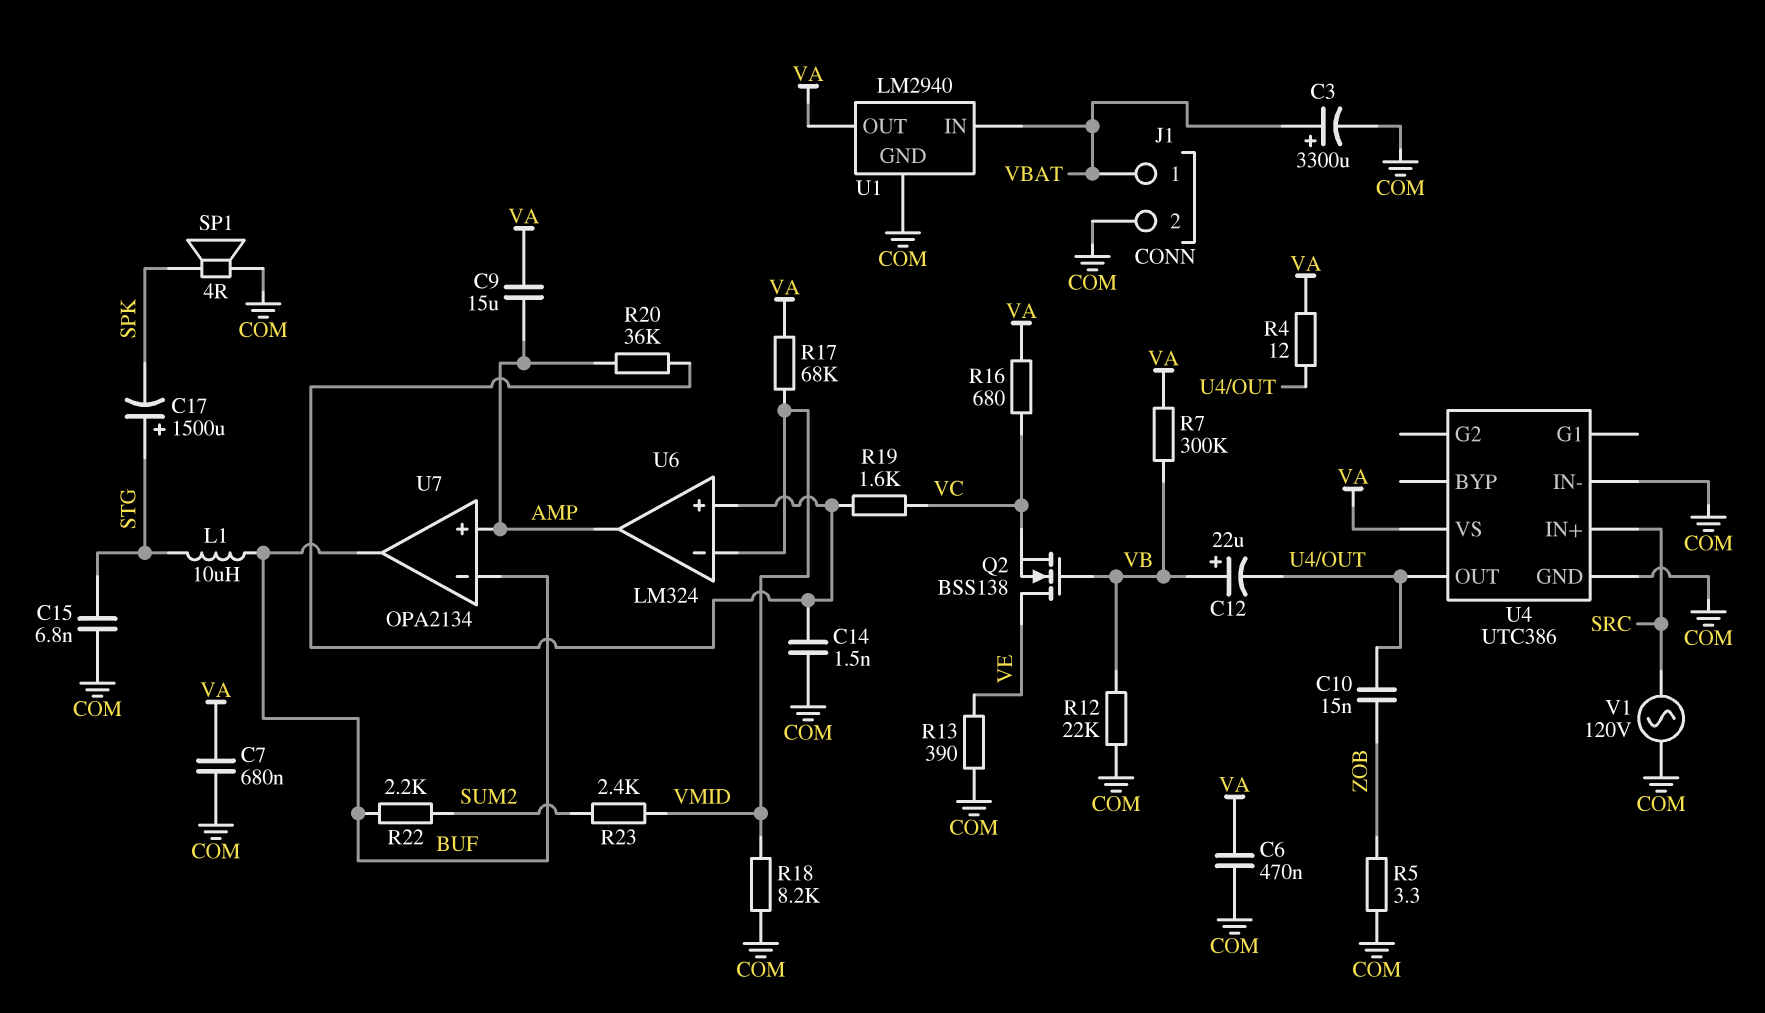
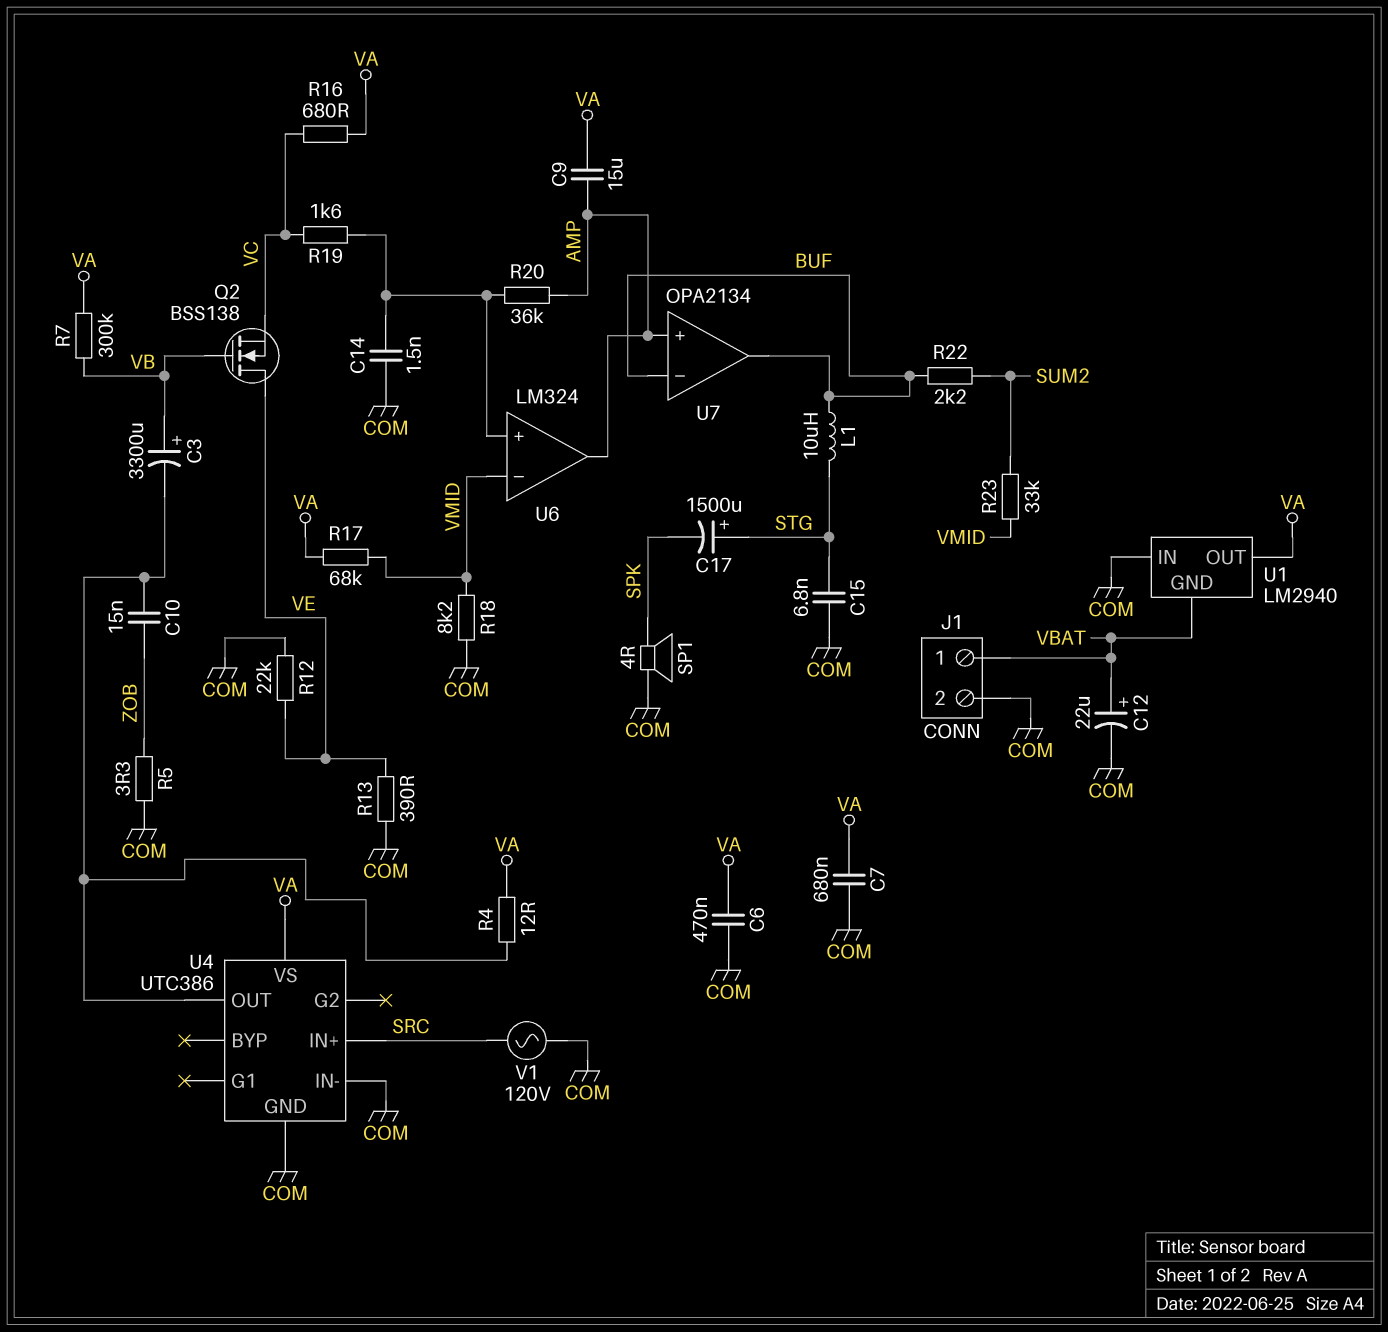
C3: 3300uF (plus VBAT, minus COM) -> 3300uF (plus VB, minus U4/OUT)
C12: 22uF (plus VB, minus U4/OUT) -> 22uF (plus VBAT, minus COM)
R12: 22k (COM, VB) -> 22k (COM, VE)
R23: 2.4k (SUM2, VMID) -> 33k (SUM2, VMID)
U1 pin GND: COM -> VBAT
U1 pin IN: VBAT -> COM

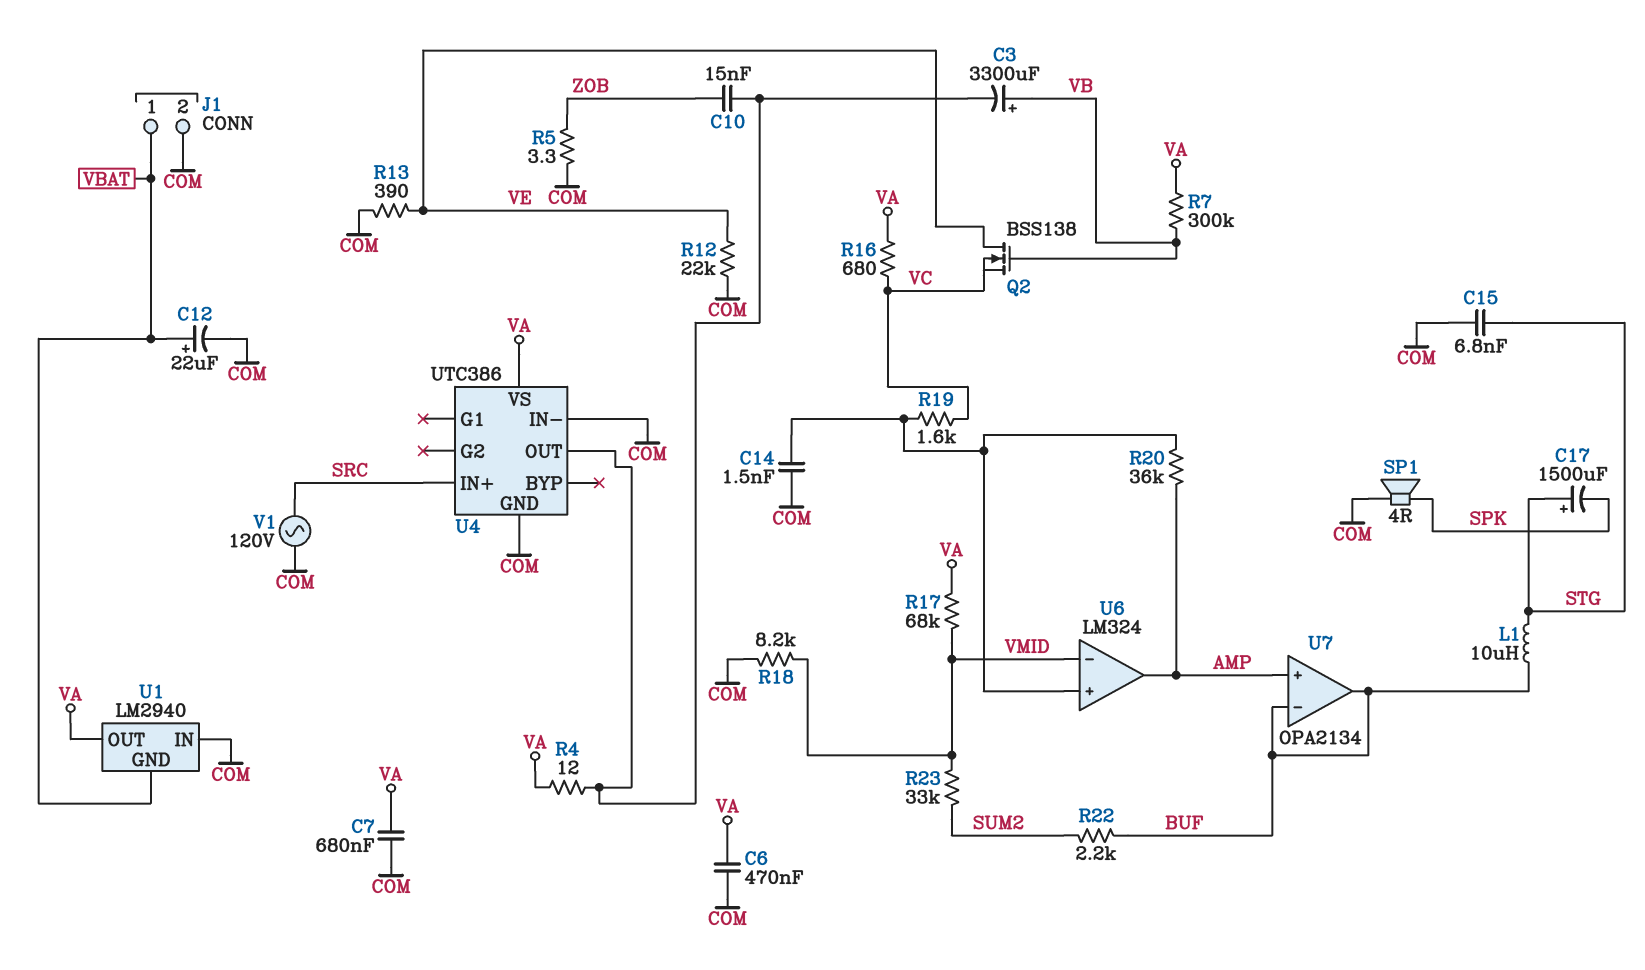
C9: 15uF (AMP, VA) -> none

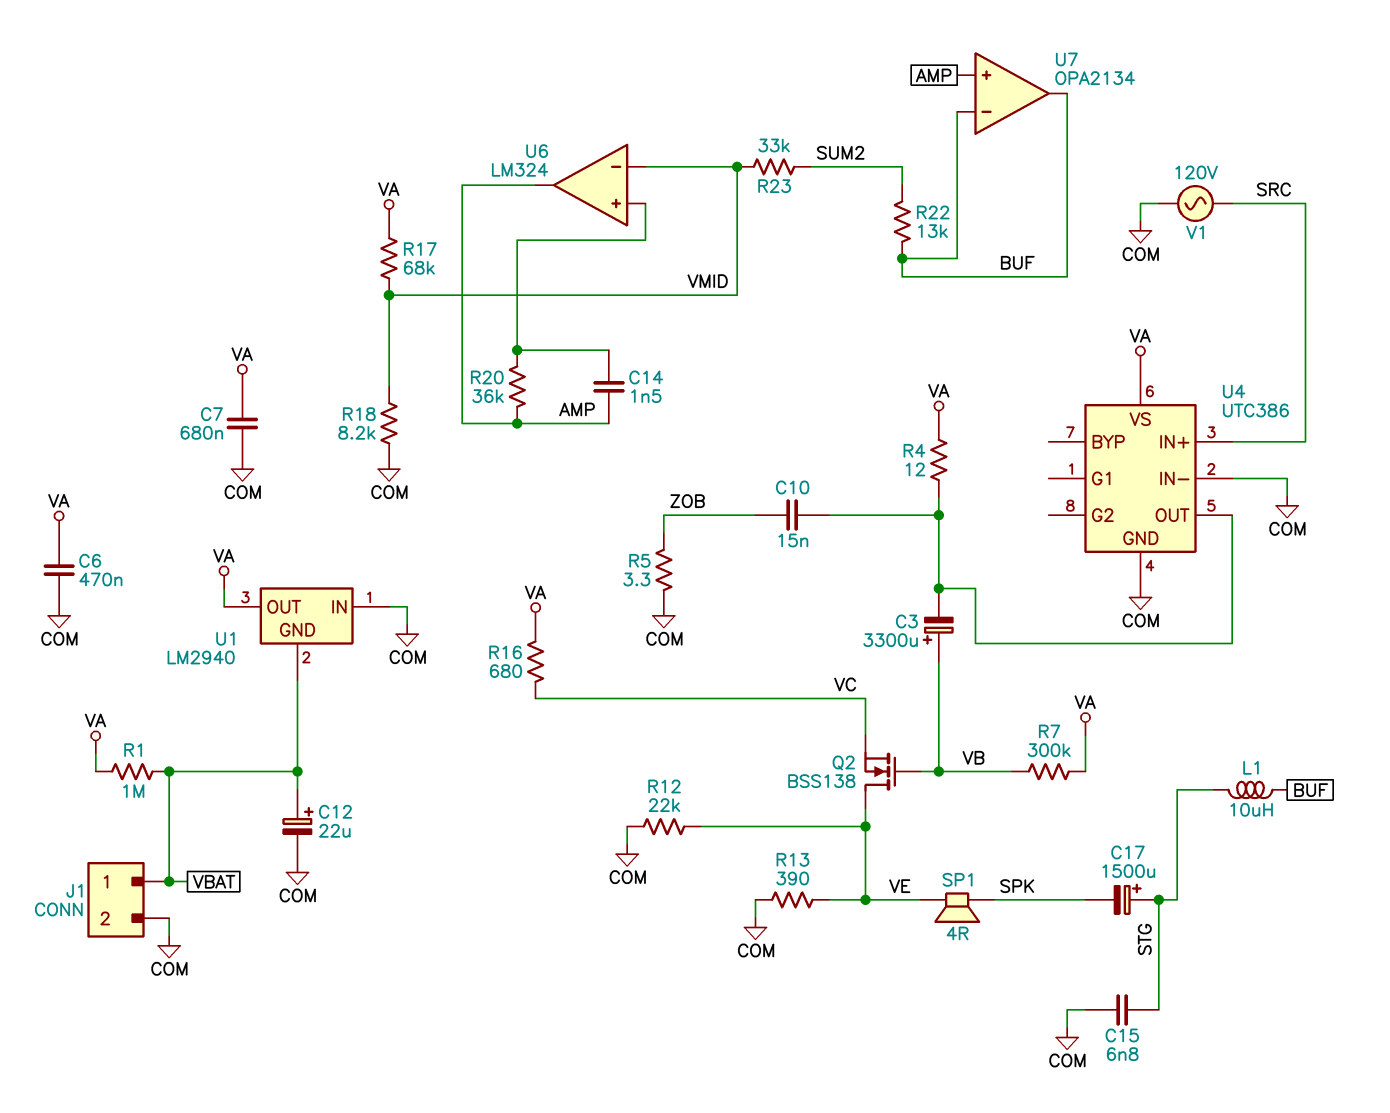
C14: 1.5nF (COM, U6/in+) -> 1.5nF (AMP, U6/in+)
R1: none -> 1M (VA, VBAT)
R19: 1.6k (U6/in+, VC) -> none
R22: 2.2k (BUF, SUM2) -> 13k (BUF, SUM2)
SP1: speaker 4R (COM, SPK) -> speaker 4R (SPK, VE)

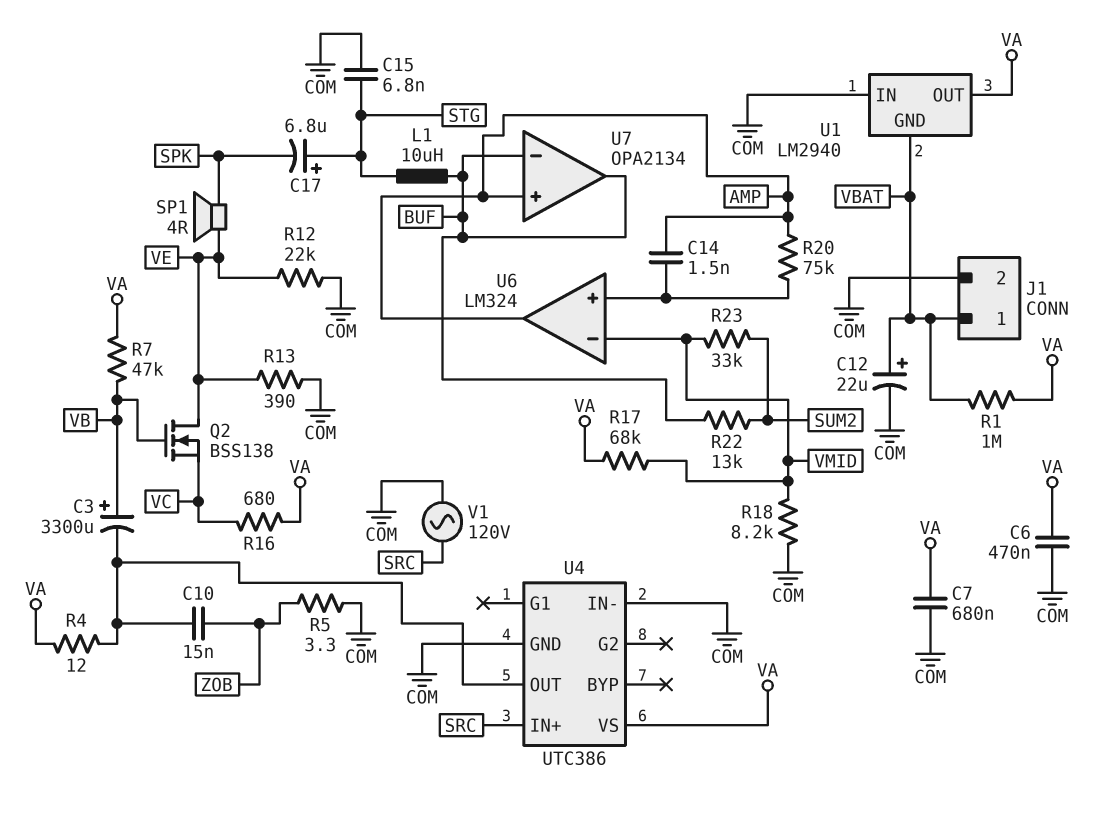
C17: 1500uF (plus STG, minus SPK) -> 6.8uF (plus STG, minus SPK)
R7: 300k (VA, VB) -> 47k (VA, VB)
R20: 36k (AMP, U6/in+) -> 75k (AMP, U6/in+)

